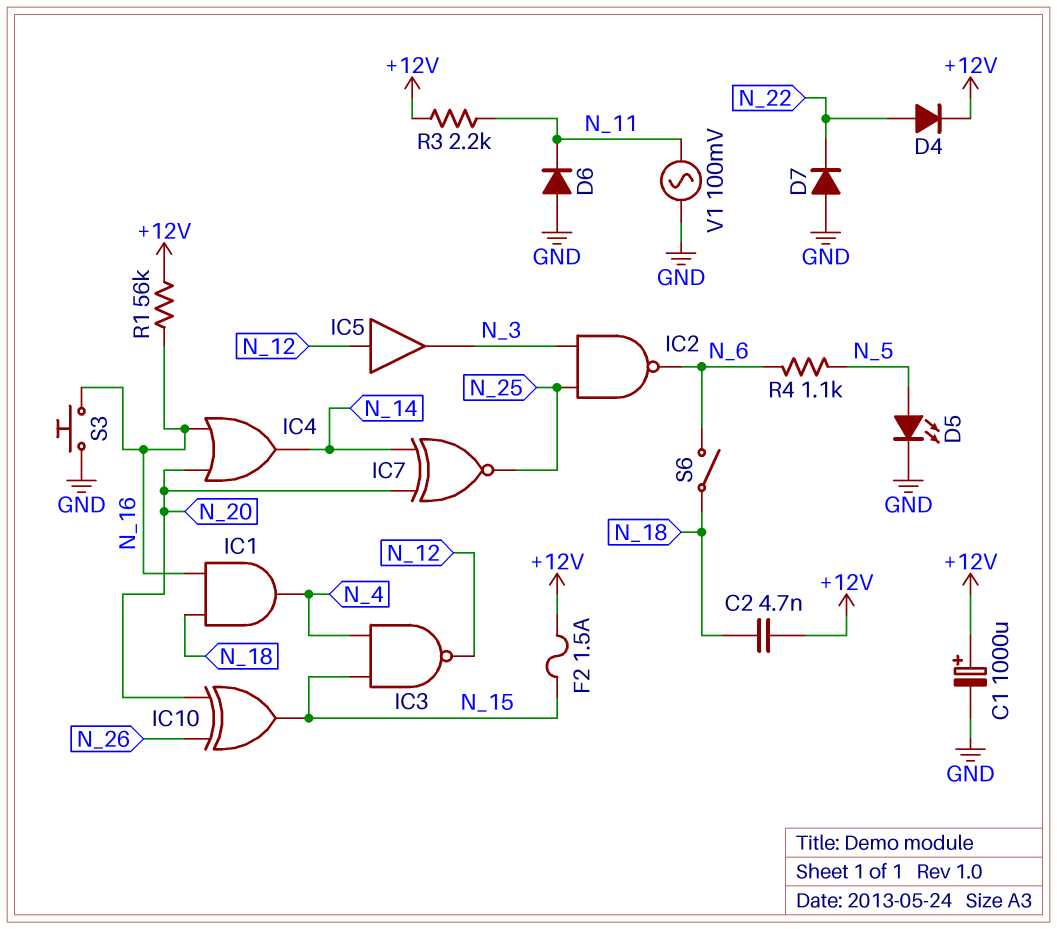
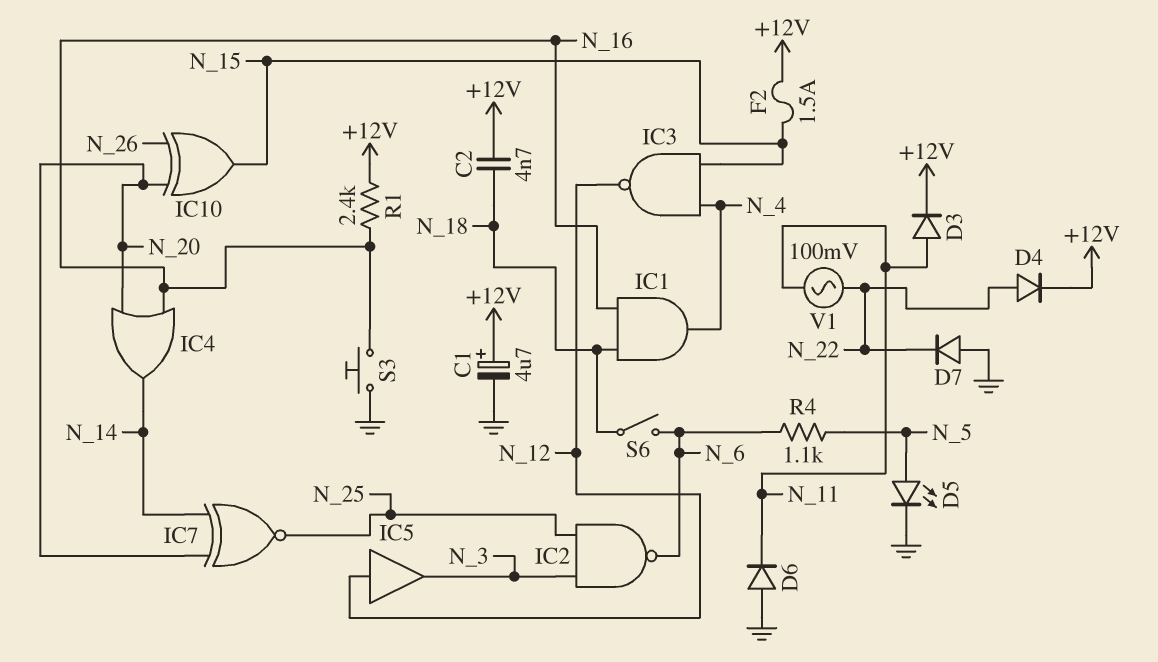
C1: 1000uF (plus +12V, minus GND) -> 4.7uF (plus +12V, minus GND)
D3: none -> diode (A N_11, K +12V)
R1: 56k (+12V, N_16) -> 2.4k (+12V, N_16)
R3: 2.2k (+12V, N_11) -> none
V1: AC 100mV (GND, N_11) -> AC 100mV (N_11, N_22)

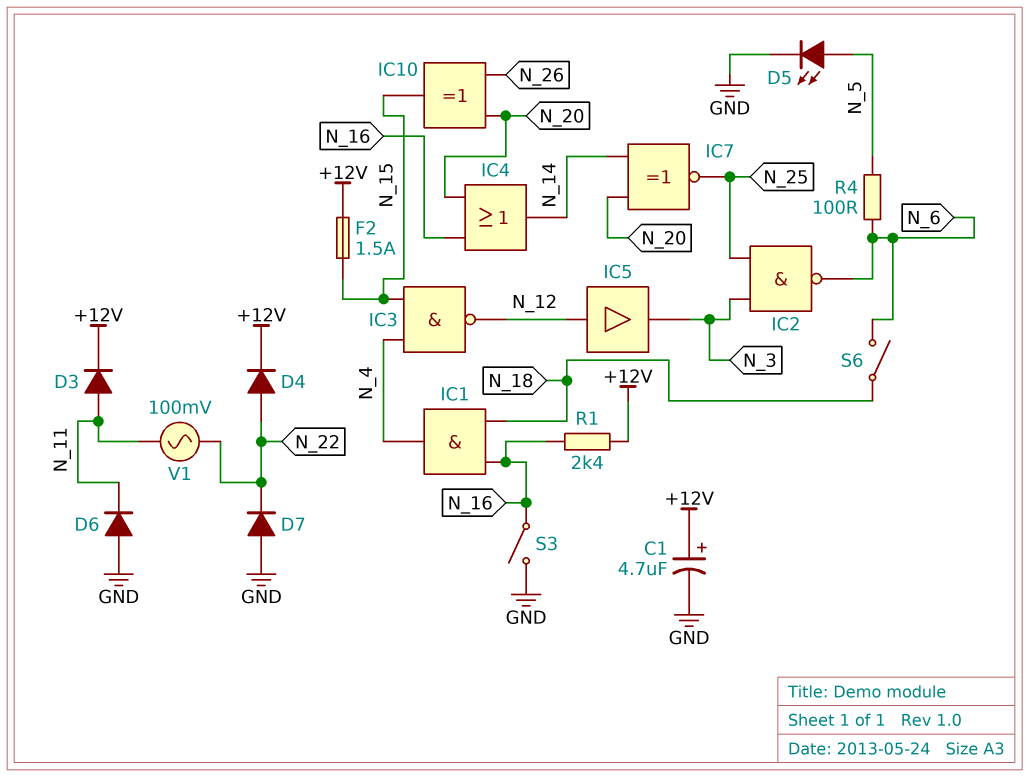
C2: 4.7nF (+12V, N_18) -> none
R4: 1.1k (N_5, N_6) -> 100 (N_5, N_6)
S3: button (GND, N_16) -> switch (GND, N_16)

